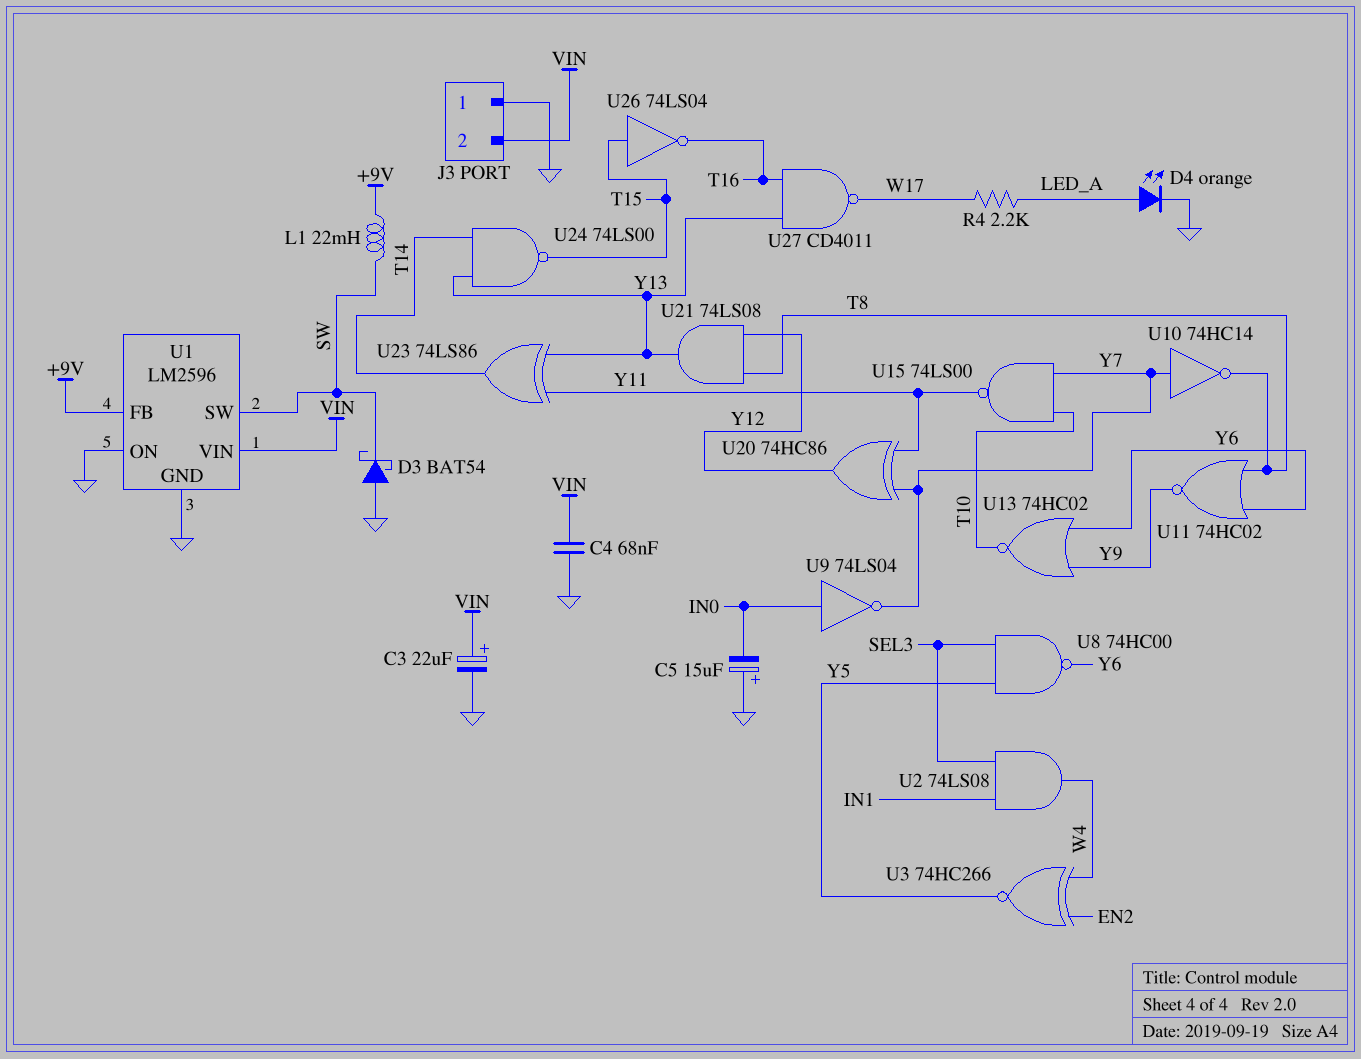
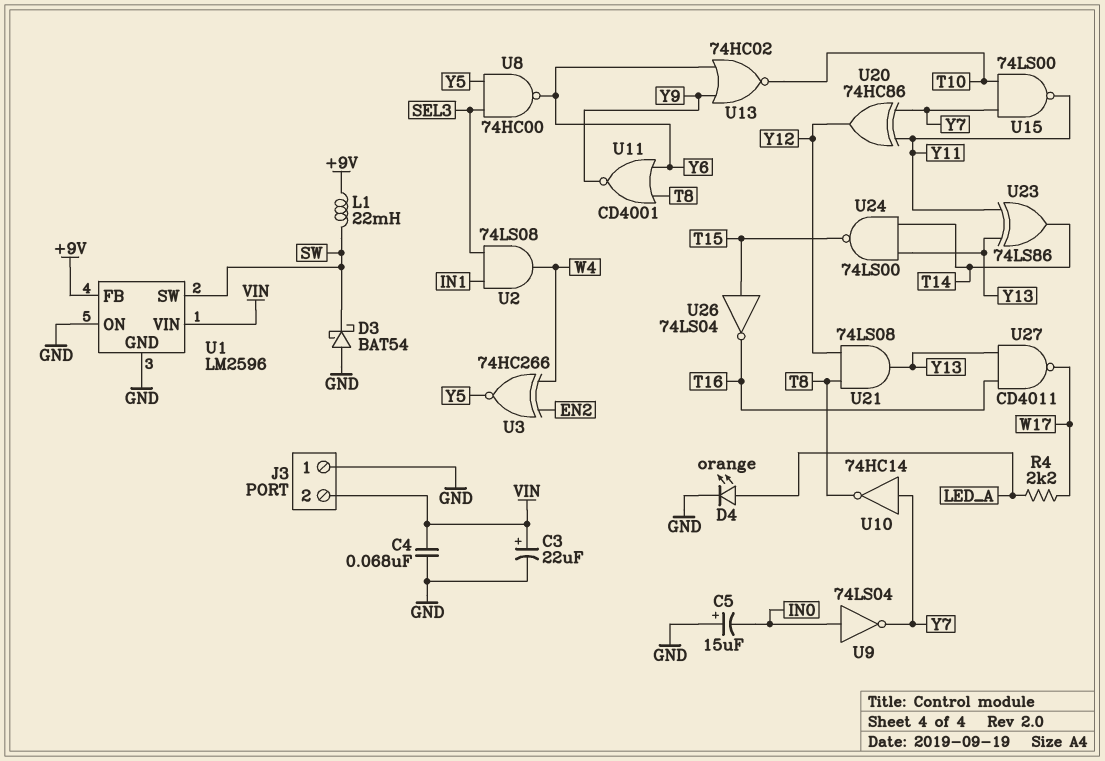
U11: NOR 74HC02 (in T8, in Y6, out Y9) -> NOR CD4001 (in T8, in Y6, out Y9)

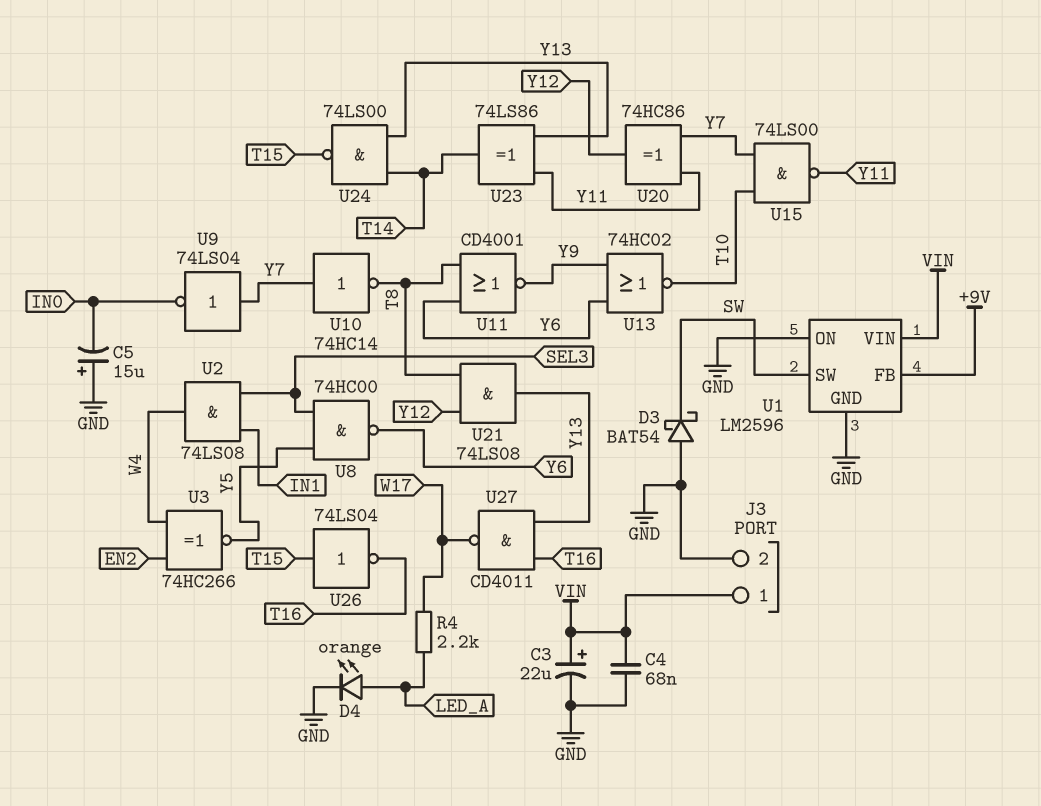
J3 pin 1: GND -> VIN
J3 pin 2: VIN -> GND
L1: 22mH (+9V, SW) -> none
U9: NOT 74LS04 (in IN0, out Y7) -> NOT 74LS04 (in Y7, out IN0)

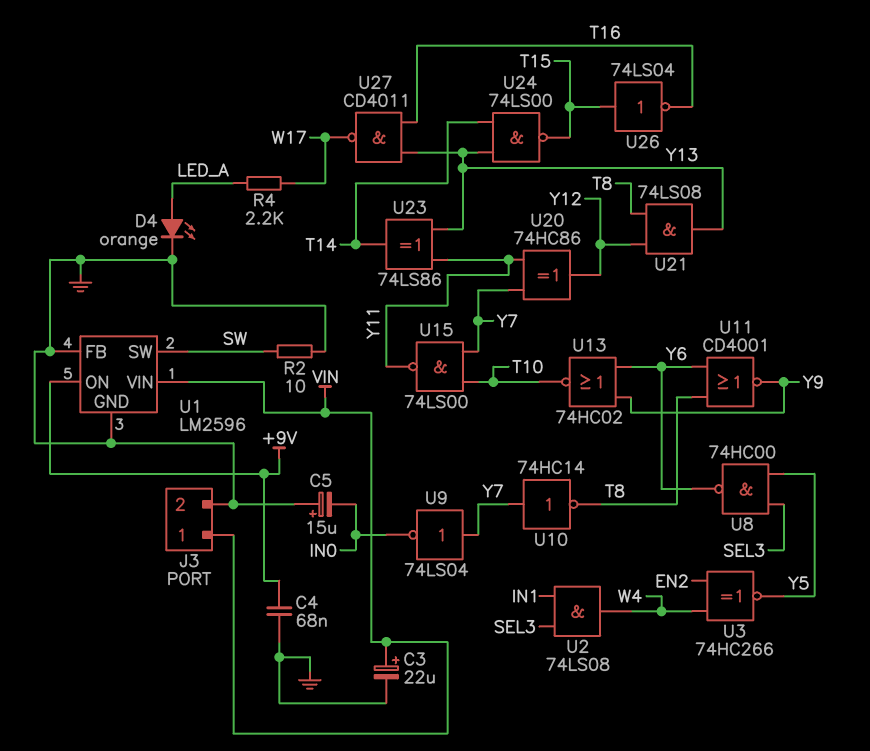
C4: 68nF (GND, VIN) -> 68nF (+9V, GND)
D3: schottky BAT54 (A GND, K SW) -> none
R2: none -> 10 (GND, SW)
U1 pin FB: +9V -> GND
U1 pin ON: GND -> +9V

